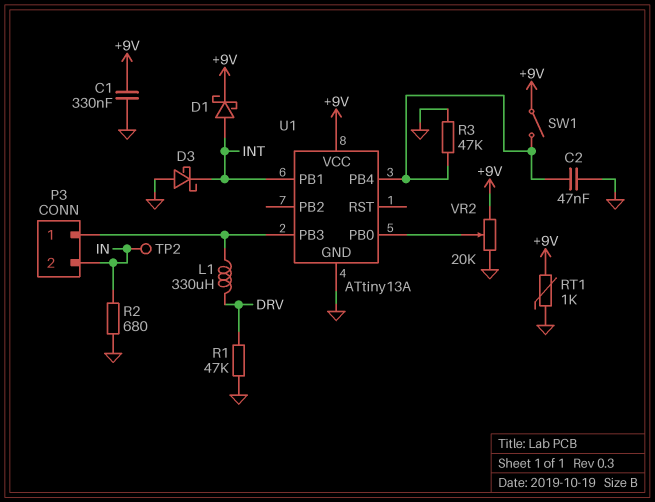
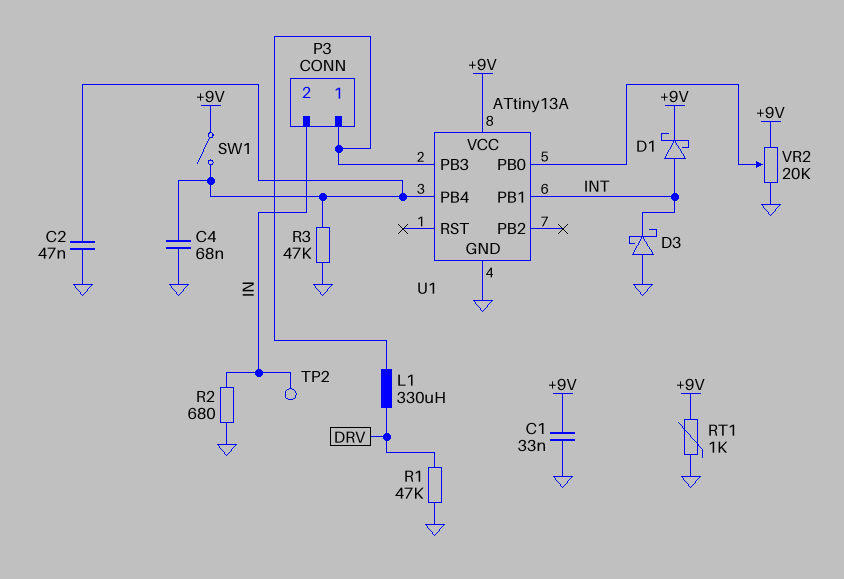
C1: 330nF (+9V, GND) -> 33nF (+9V, GND)
C4: none -> 68nF (GND, U1/PB4)

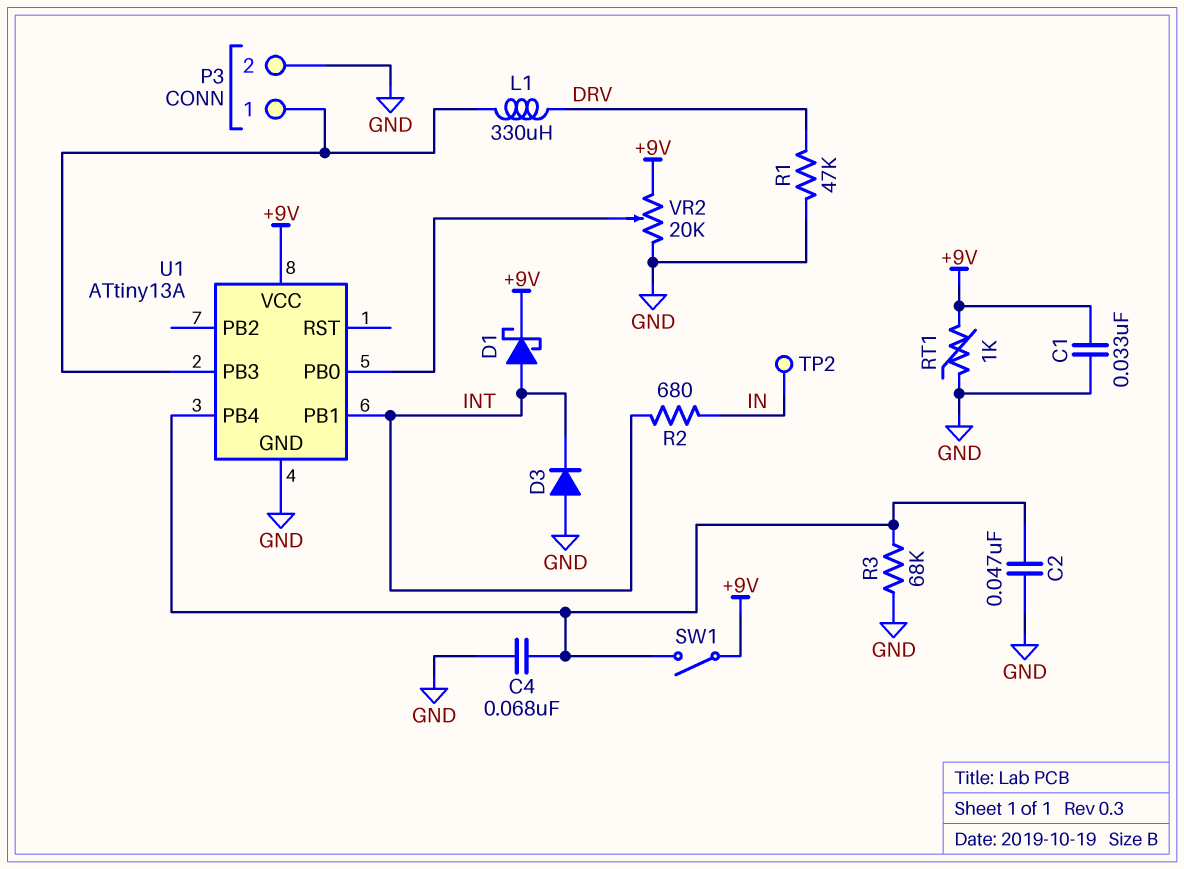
D3: schottky (A GND, K INT) -> diode (A GND, K INT)
P3 pin 2: IN -> GND
R2: 680 (GND, IN) -> 680 (IN, INT)
R3: 47k (GND, U1/PB4) -> 68k (GND, U1/PB4)

